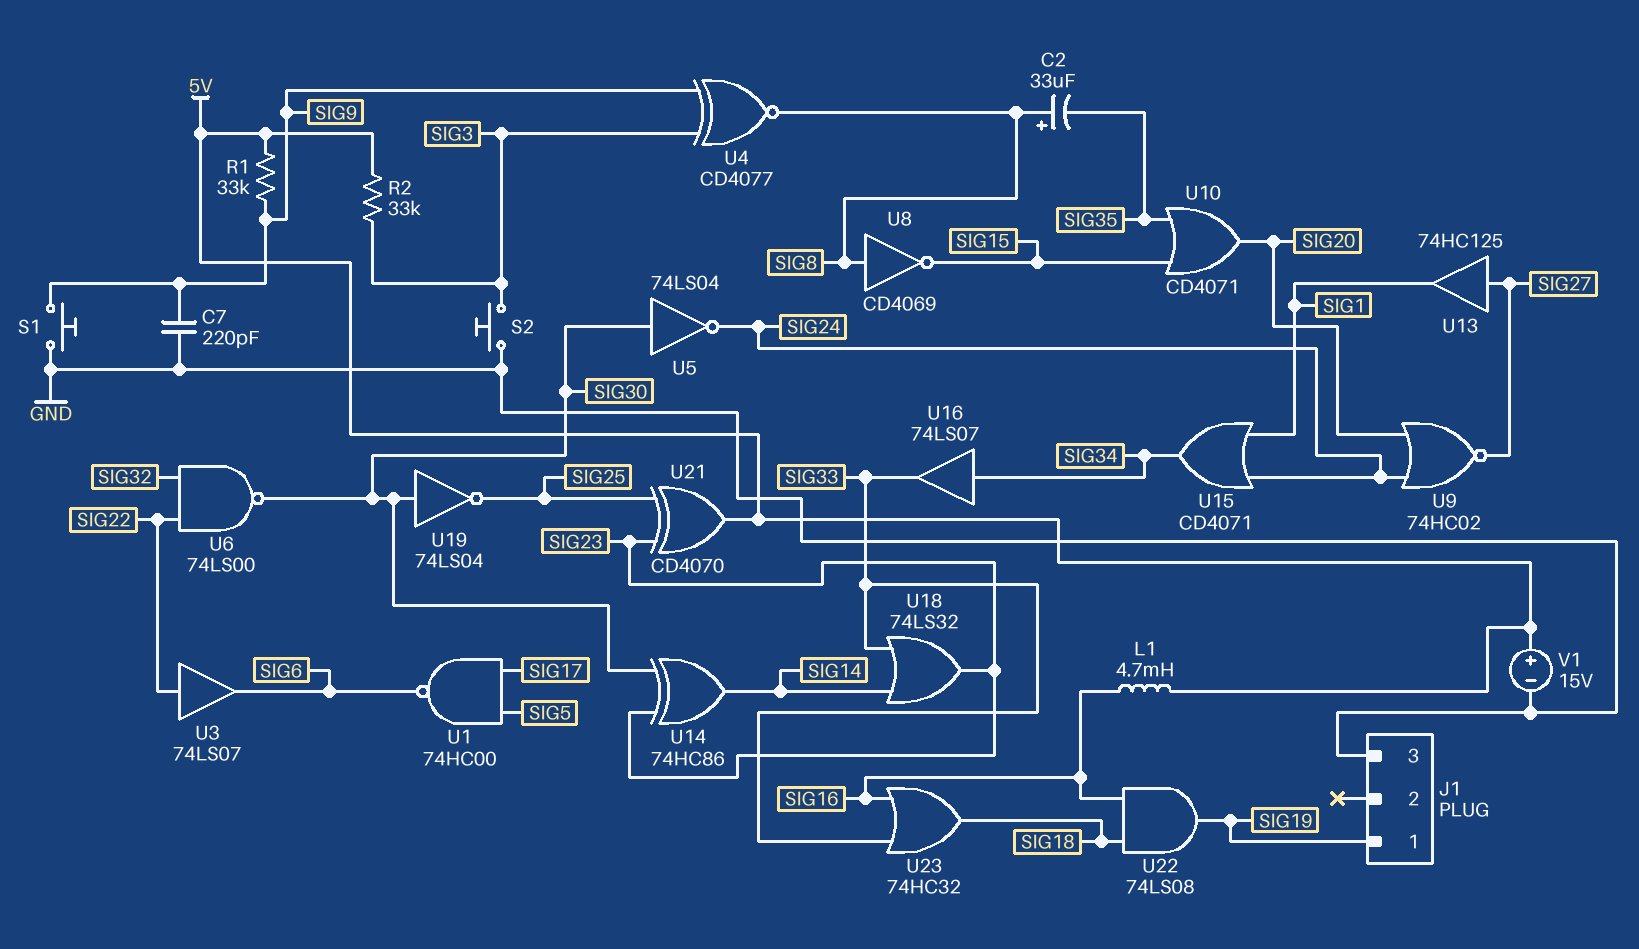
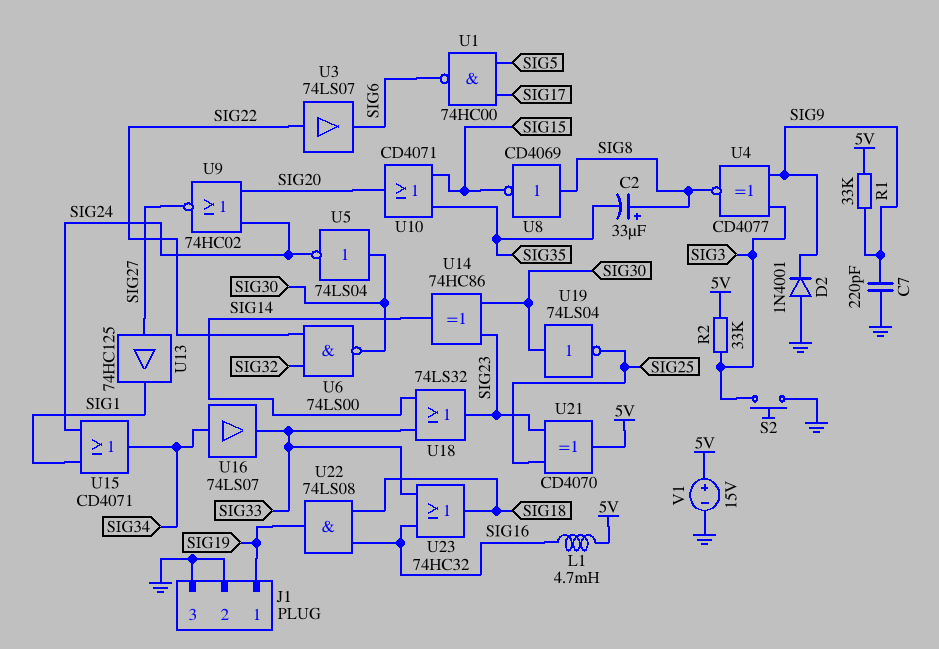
D2: none -> diode 1N4001 (A GND, K SIG9)
J1 pin 2: none -> GND
S1: button (GND, SIG9) -> none

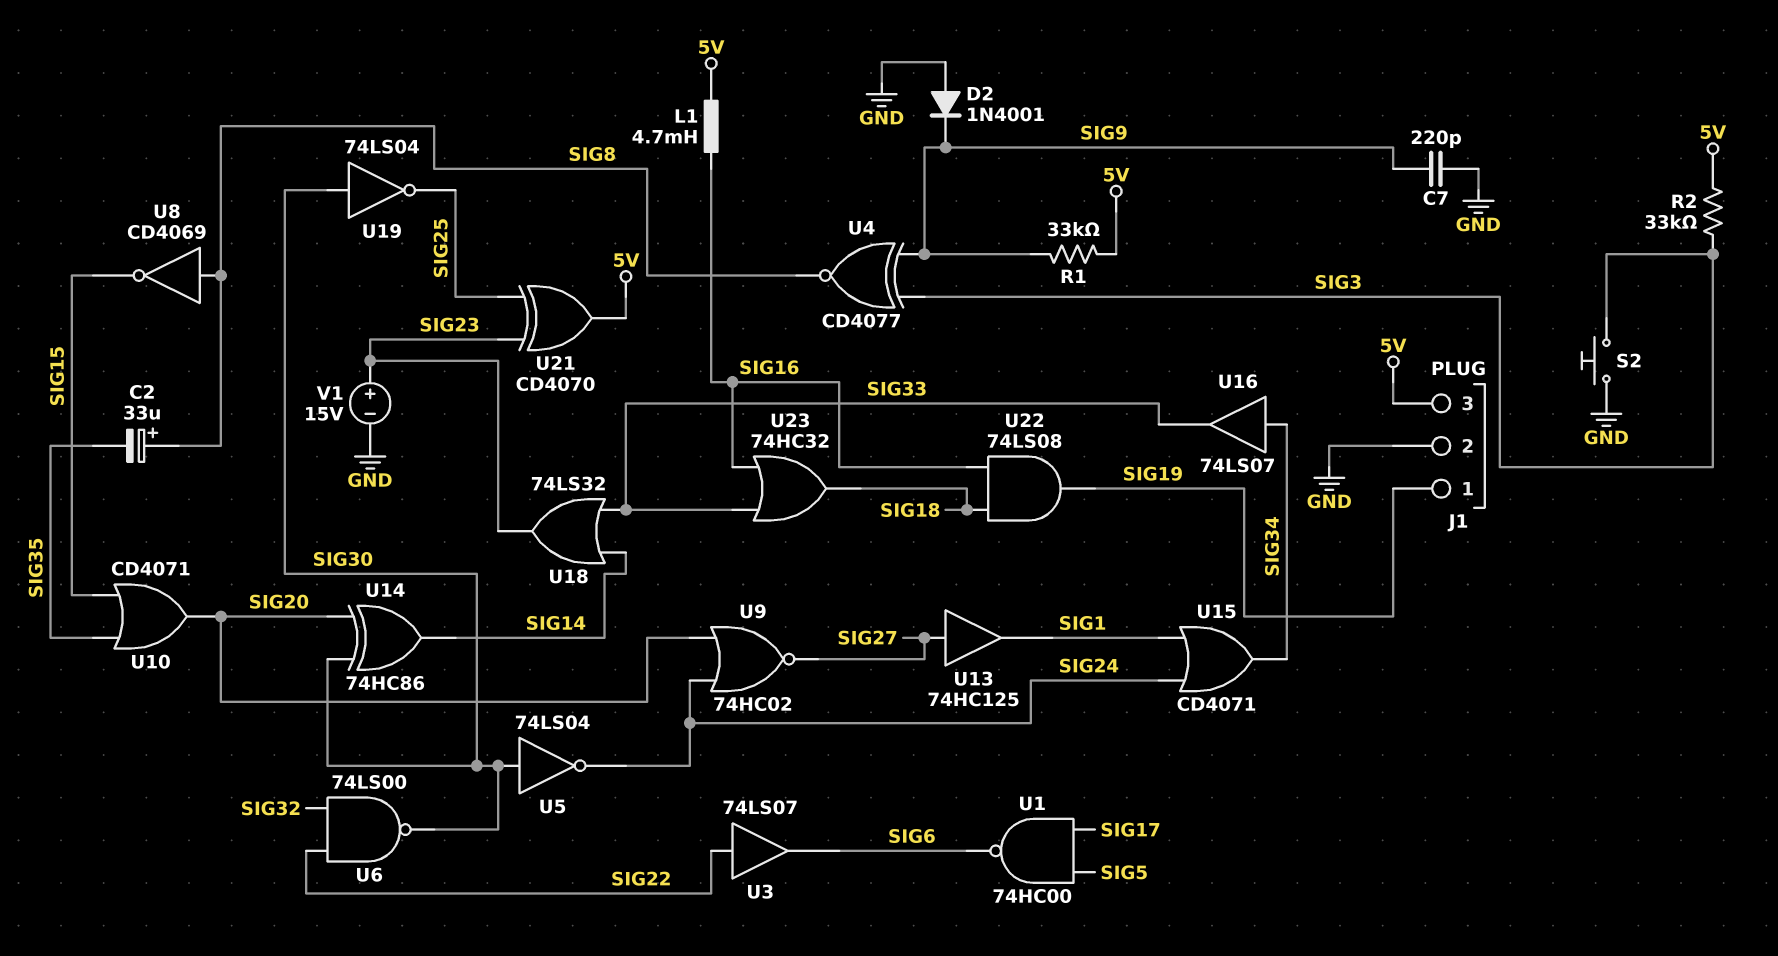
J1 pin 3: GND -> 5V
U14: XOR 74HC86 (in SIG23, in SIG30, out SIG14) -> XOR 74HC86 (in SIG20, in SIG30, out SIG14)
V1: 15V (plus 5V, minus GND) -> 15V (plus SIG23, minus GND)

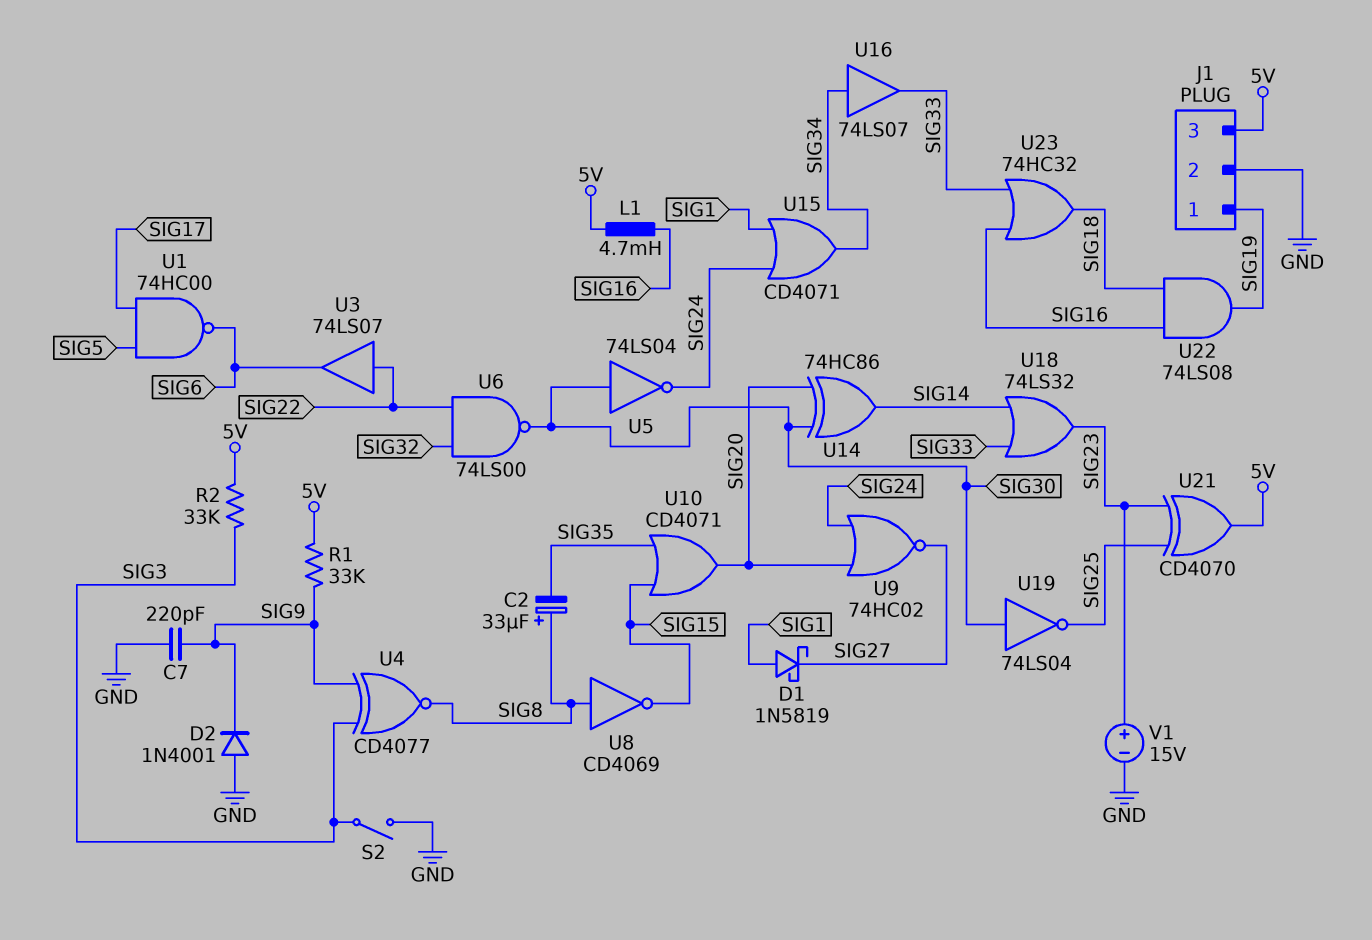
D1: none -> schottky 1N5819 (A SIG1, K SIG27)
S2: button (GND, SIG3) -> switch (GND, SIG3)
U13: buffer 74HC125 (in SIG27, out SIG1) -> none

